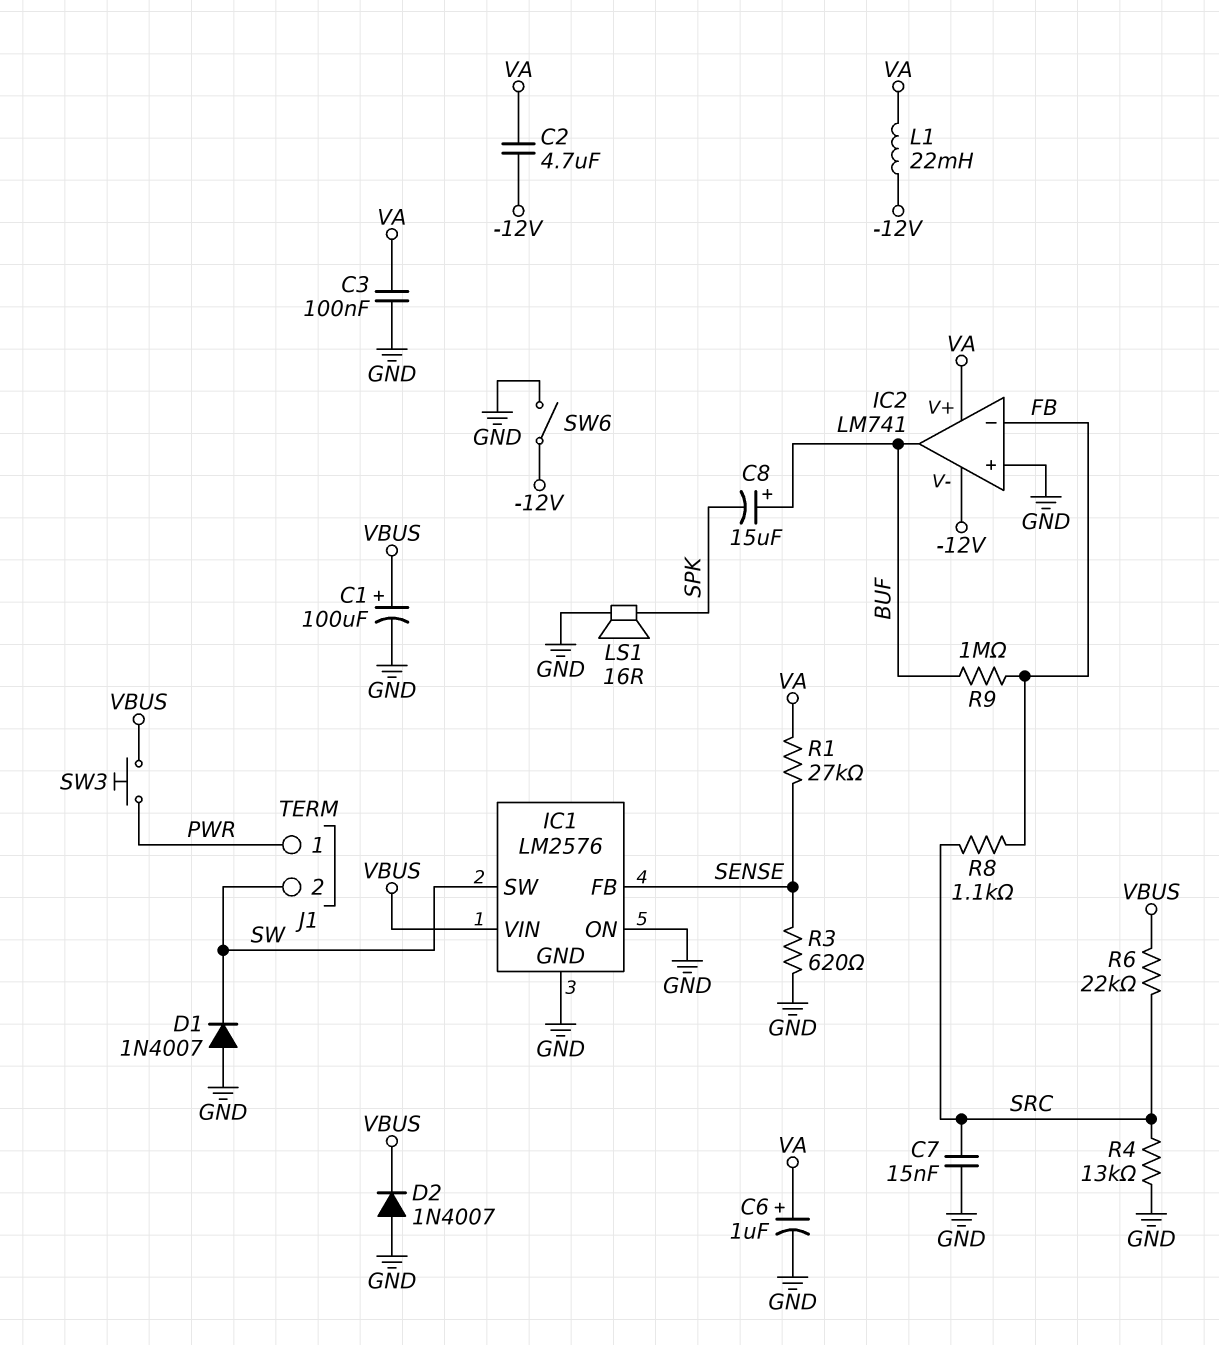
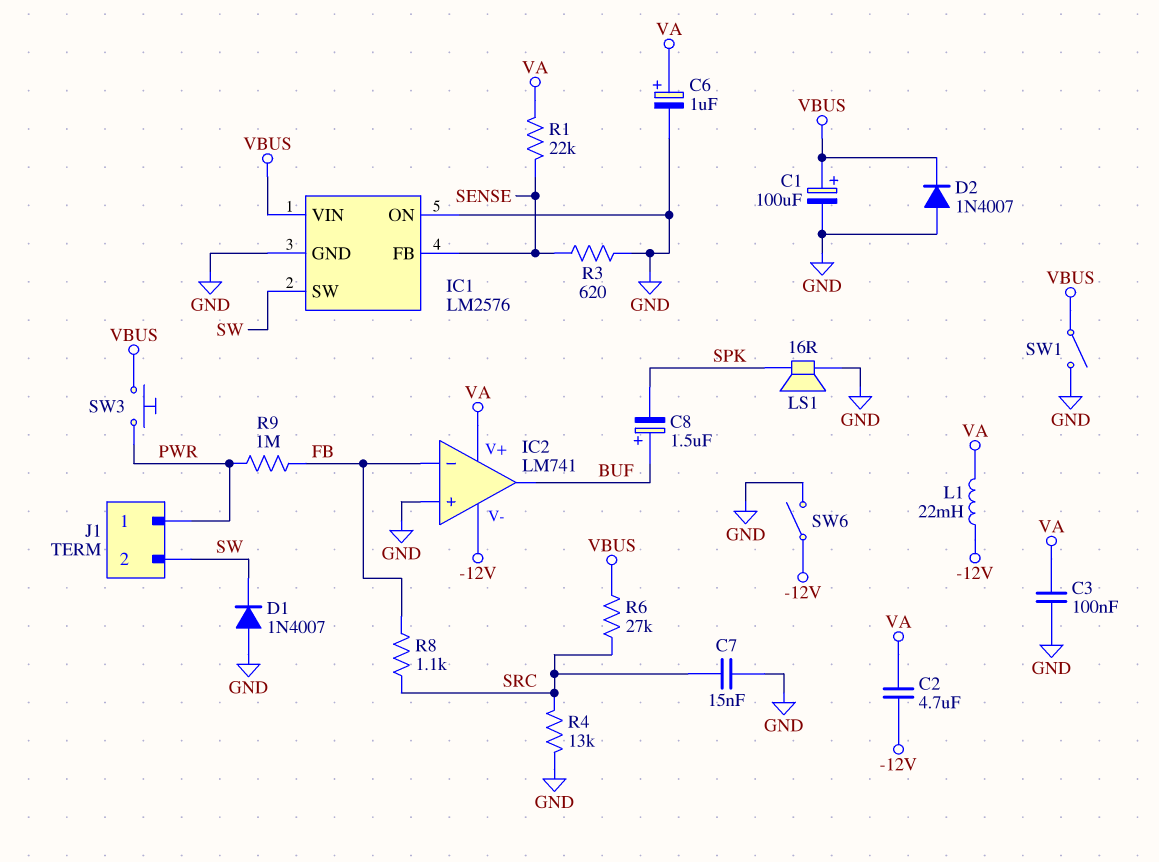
C8: 15uF (plus BUF, minus SPK) -> 1.5uF (plus BUF, minus SPK)
R1: 27k (SENSE, VA) -> 22k (SENSE, VA)
R6: 22k (SRC, VBUS) -> 27k (SRC, VBUS)
R9: 1M (BUF, FB) -> 1M (FB, PWR)
SW1: none -> switch (GND, VBUS)

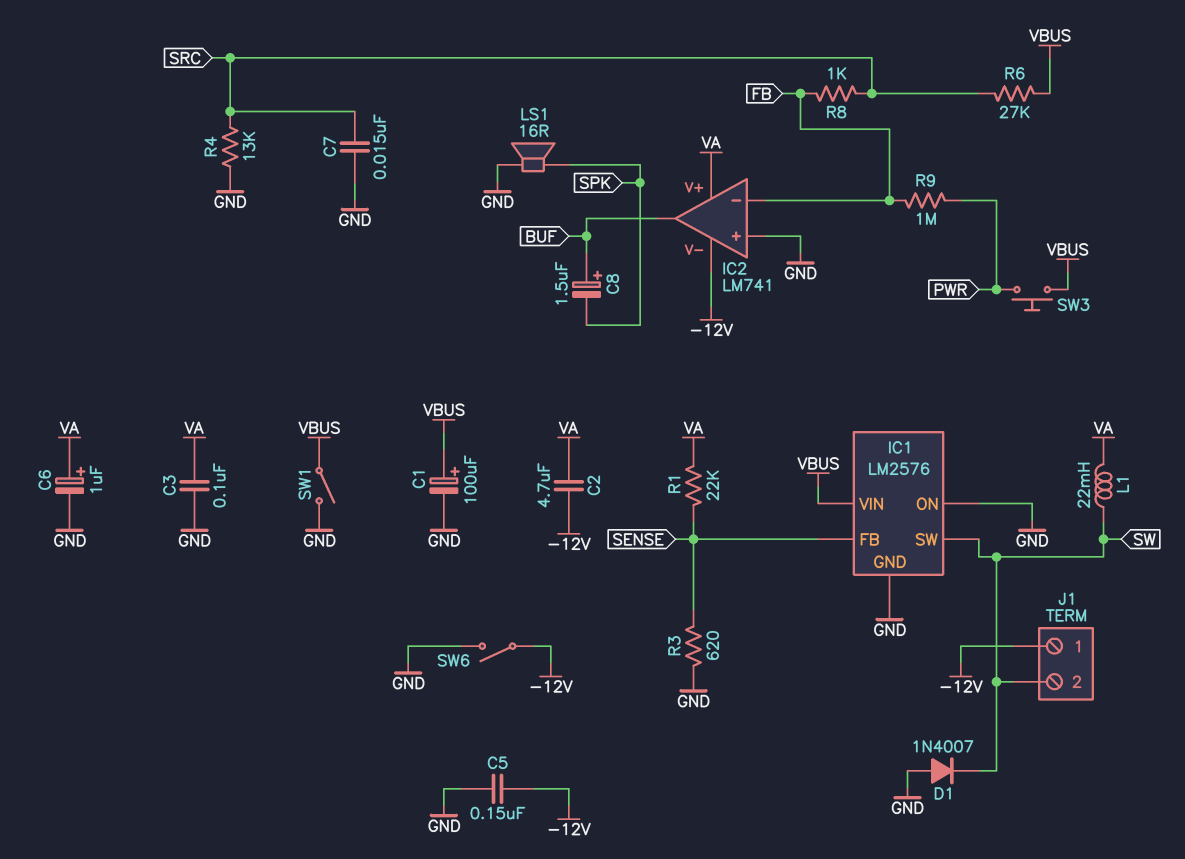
C5: none -> 150nF (-12V, GND)
D2: diode 1N4007 (A GND, K VBUS) -> none
J1 pin 1: PWR -> -12V
L1: 22mH (-12V, VA) -> 22mH (SW, VA)
R8: 1.1k (FB, SRC) -> 1k (FB, SRC)

